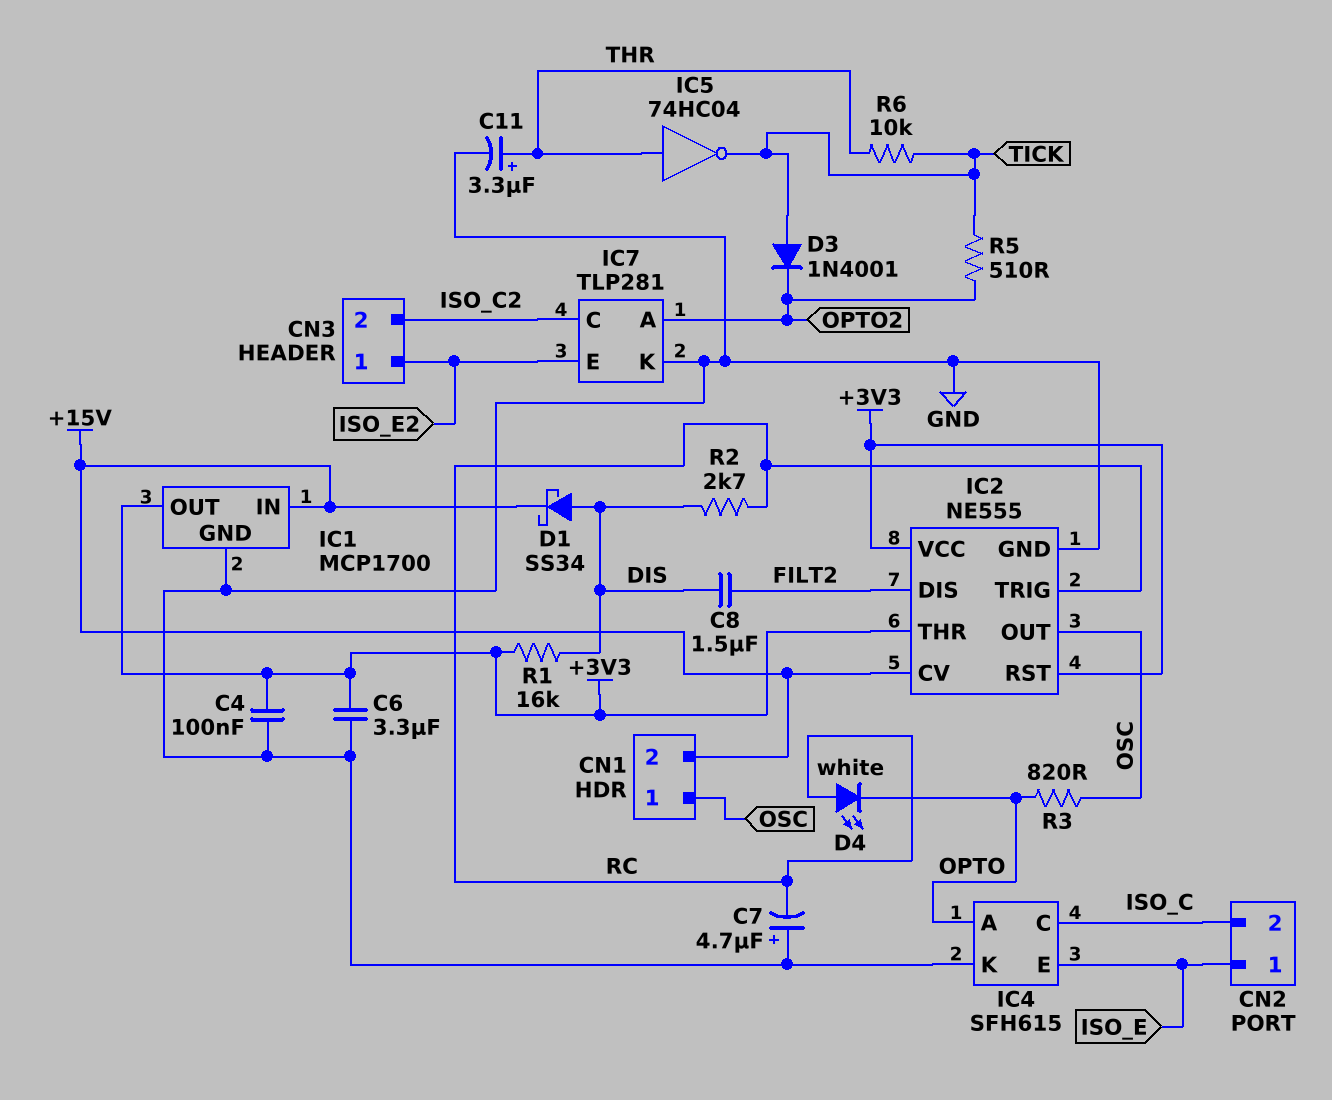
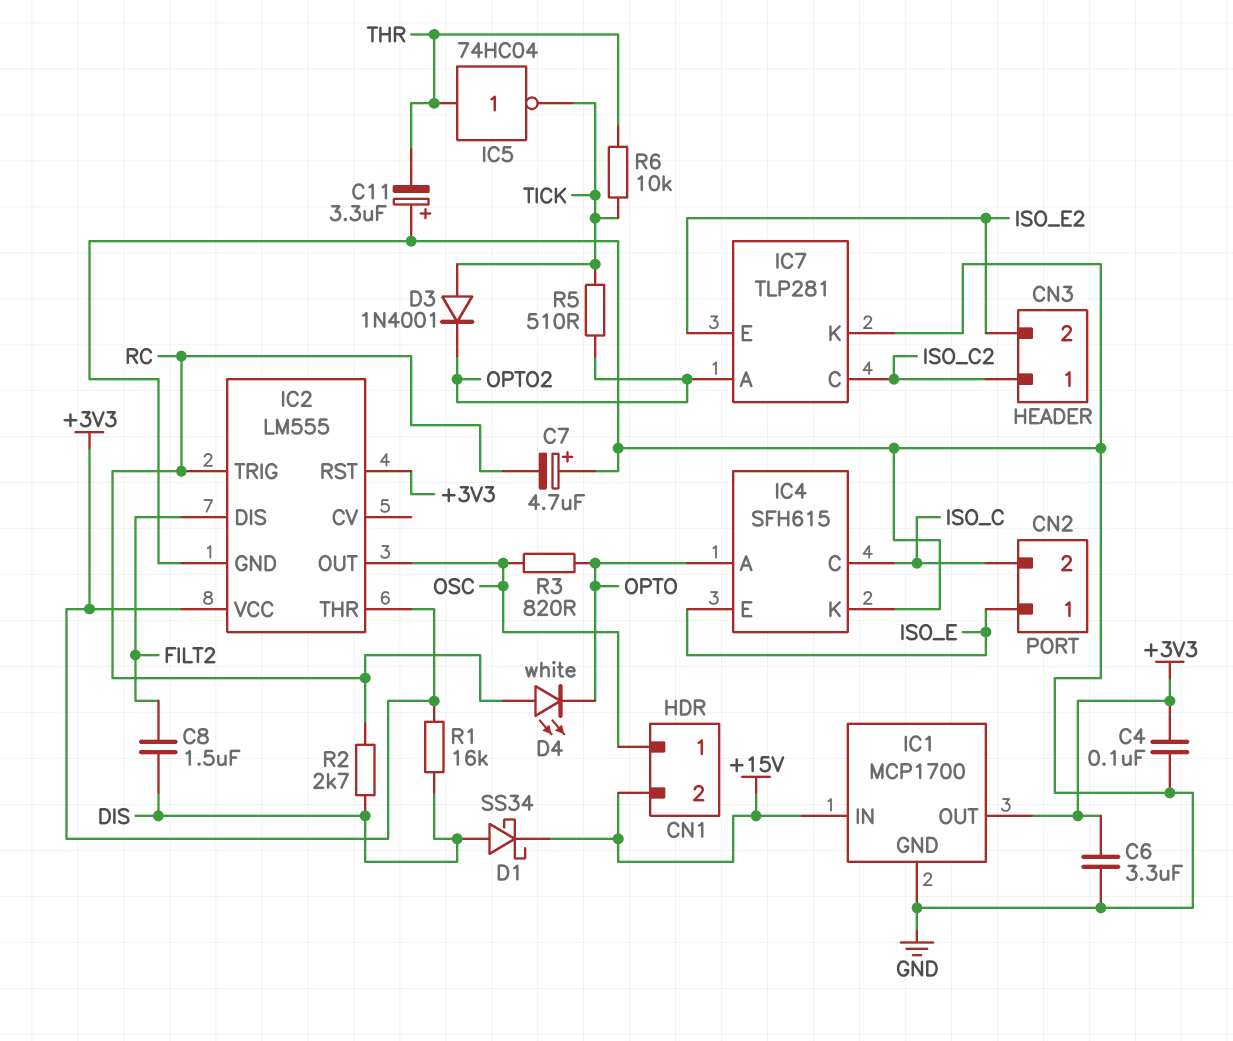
C11: 3.3uF (plus THR, minus GND) -> 3.3uF (plus GND, minus THR)
CN3 pin 1: ISO_E2 -> ISO_C2
CN3 pin 2: ISO_C2 -> ISO_E2
IC2: NE555 -> LM555
IC2 pin CV: +15V -> none

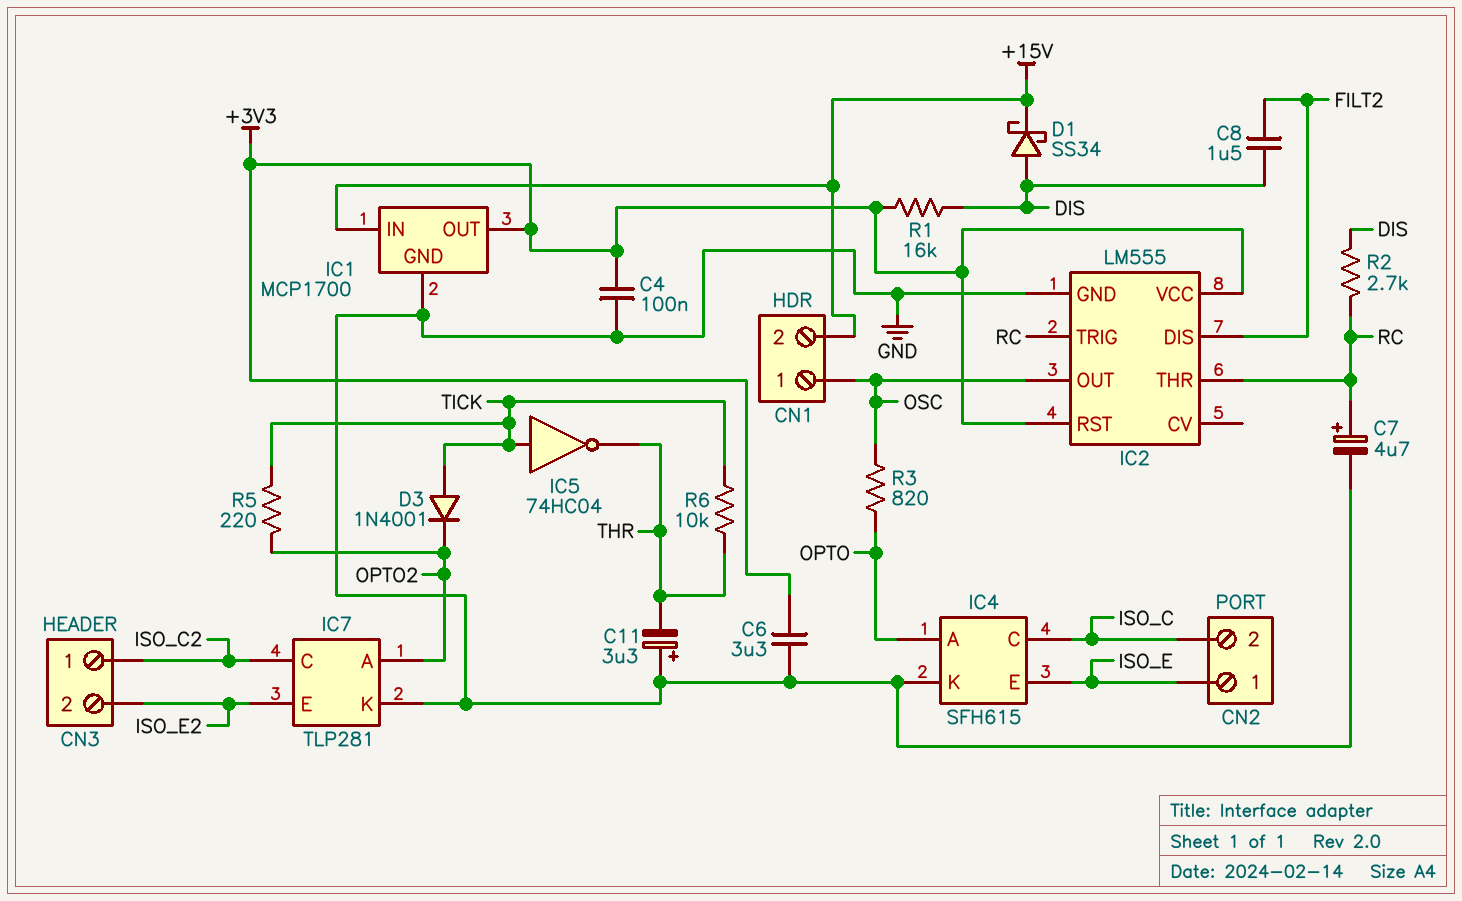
C7: 4.7uF (plus GND, minus RC) -> 4.7uF (plus RC, minus GND)
D4: LED white (A RC, K OPTO) -> none
IC2 pin THR: +3V3 -> RC
IC5: NOT 74HC04 (in THR, out TICK) -> NOT 74HC04 (in TICK, out THR)
R5: 510 (OPTO2, TICK) -> 220 (OPTO2, TICK)

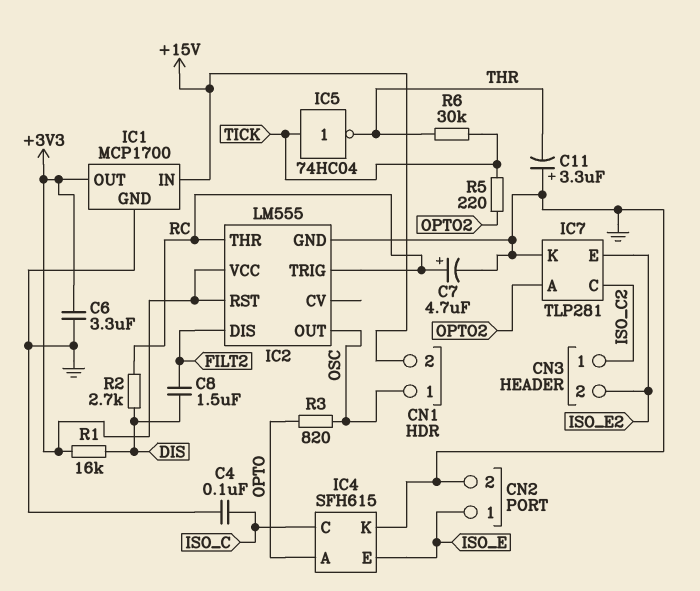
C4: 100nF (+3V3, GND) -> 100nF (GND, ISO_C)
CN2 pin 2: ISO_C -> GND
D1: schottky SS34 (A DIS, K +15V) -> none
D3: diode 1N4001 (A TICK, K OPTO2) -> none
R6: 10k (THR, TICK) -> 30k (THR, TICK)

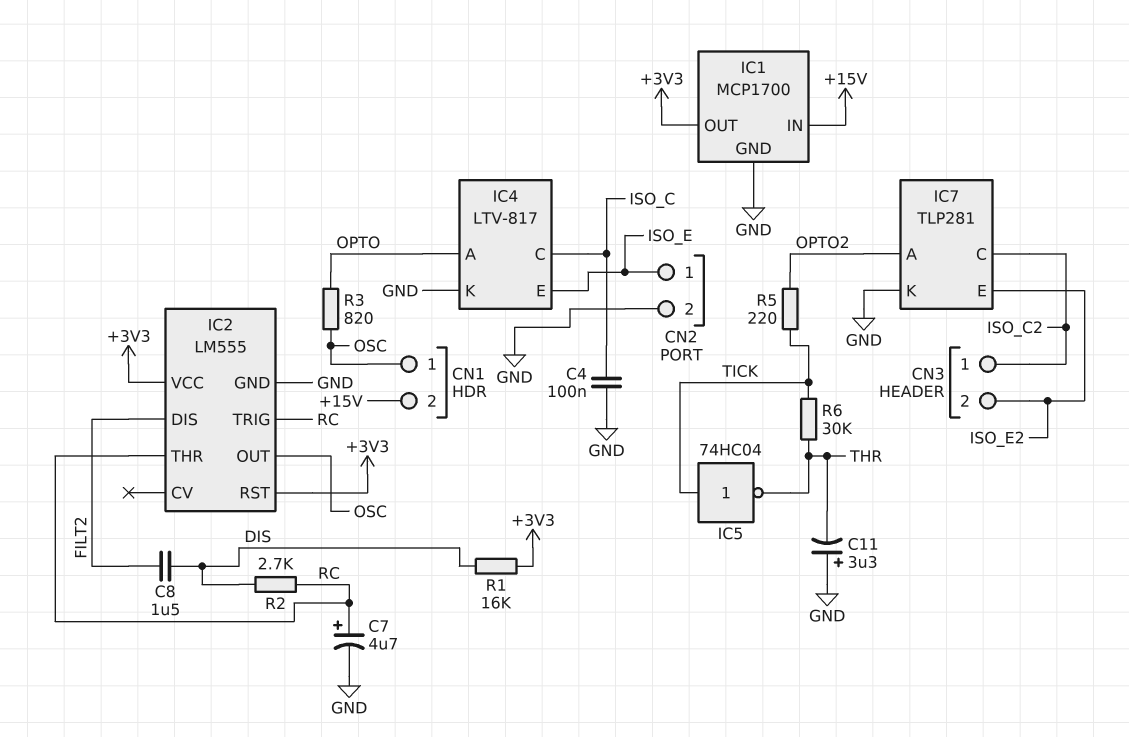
C6: 3.3uF (+3V3, GND) -> none
IC4: SFH615 -> LTV-817

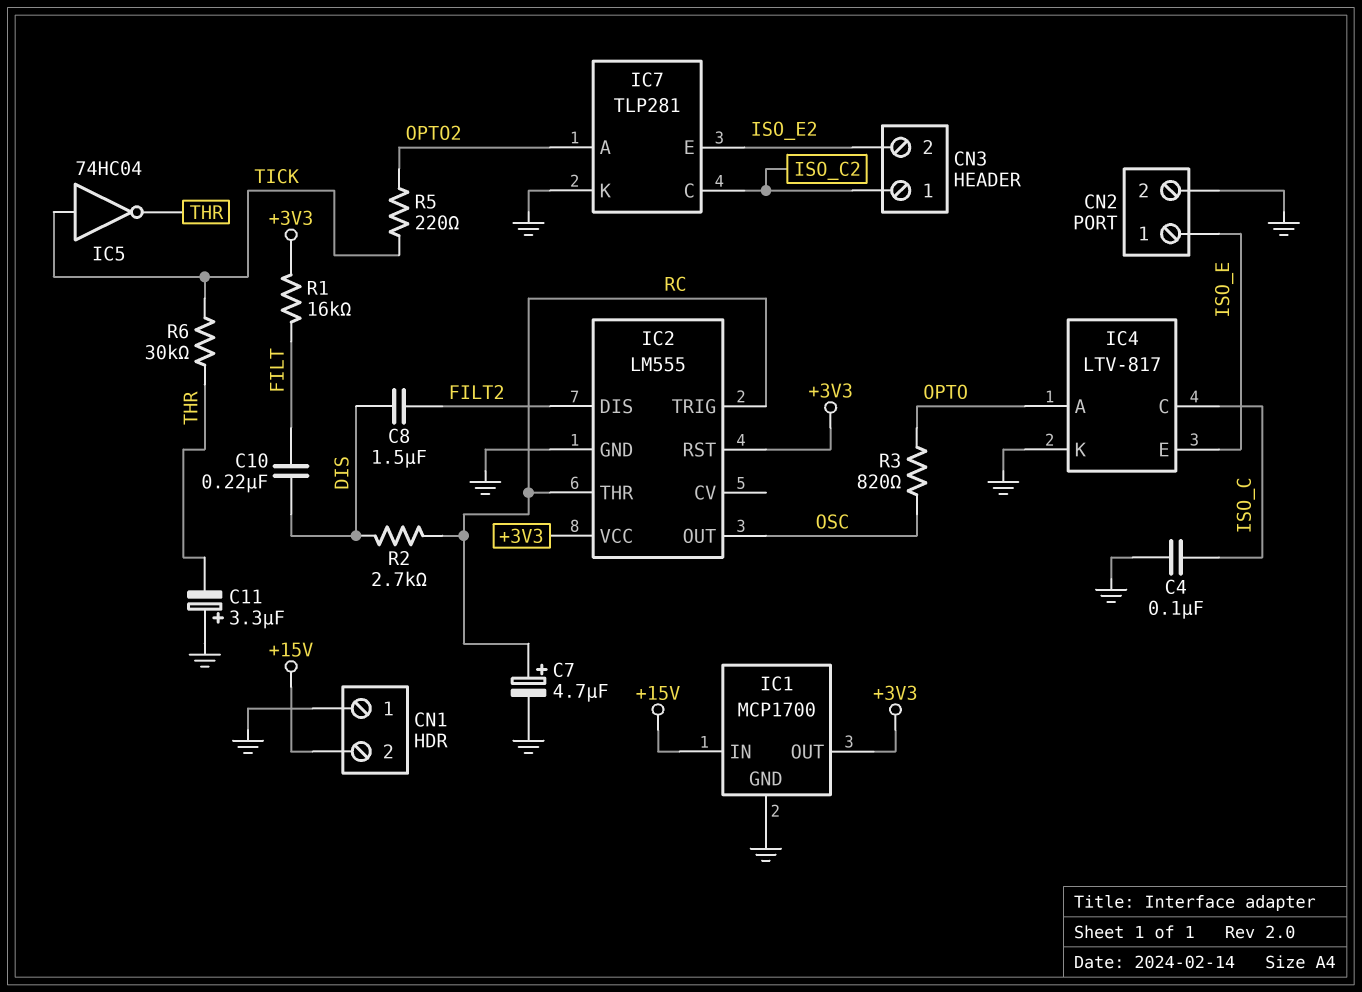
C10: none -> 220nF (DIS, FILT)
CN1 pin 1: OSC -> GND
R1: 16k (+3V3, DIS) -> 16k (+3V3, FILT)

